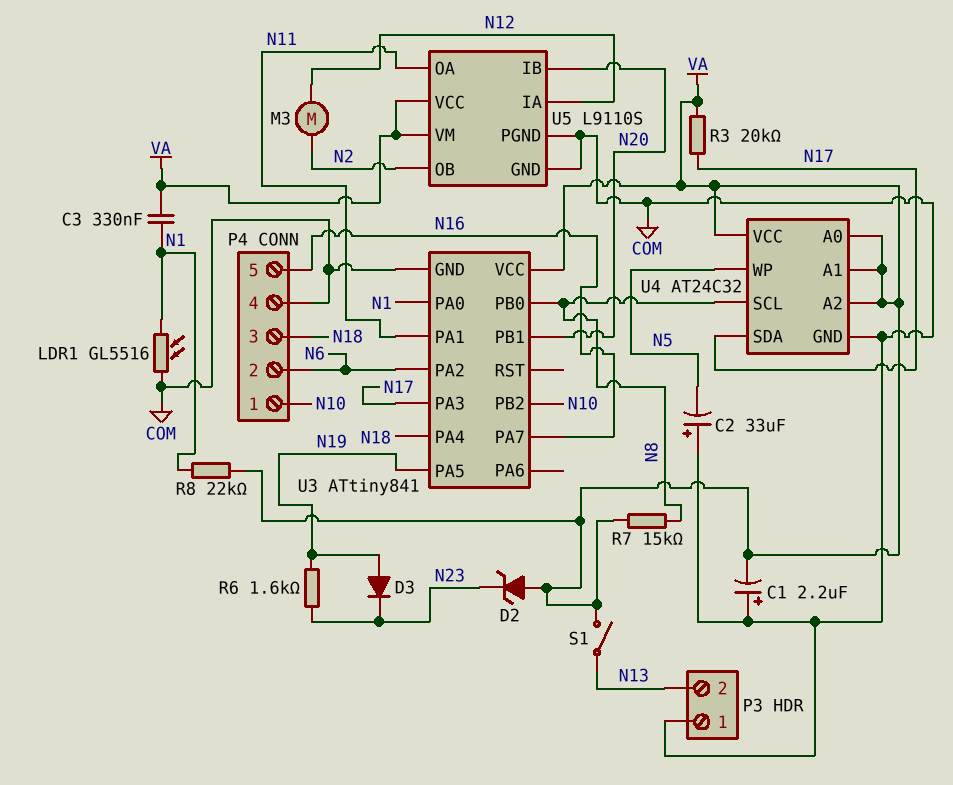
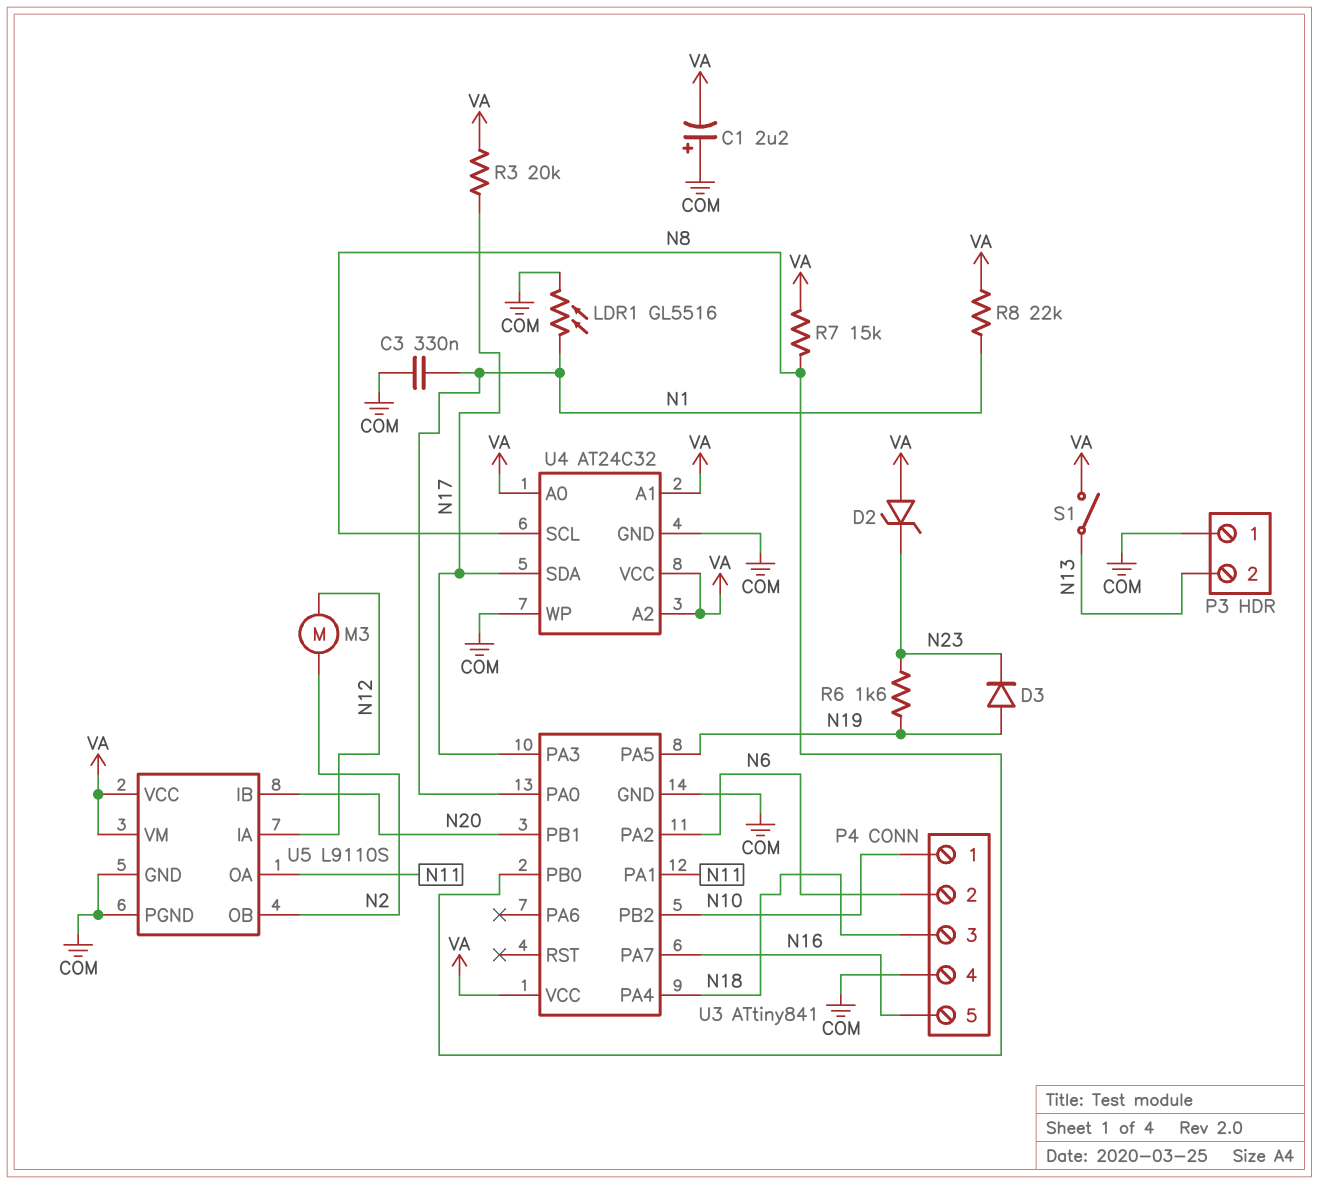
C2: 33uF (plus COM, minus N5) -> none
C3: 330nF (N1, VA) -> 330nF (COM, N1)
U4 pin WP: N5 -> COM

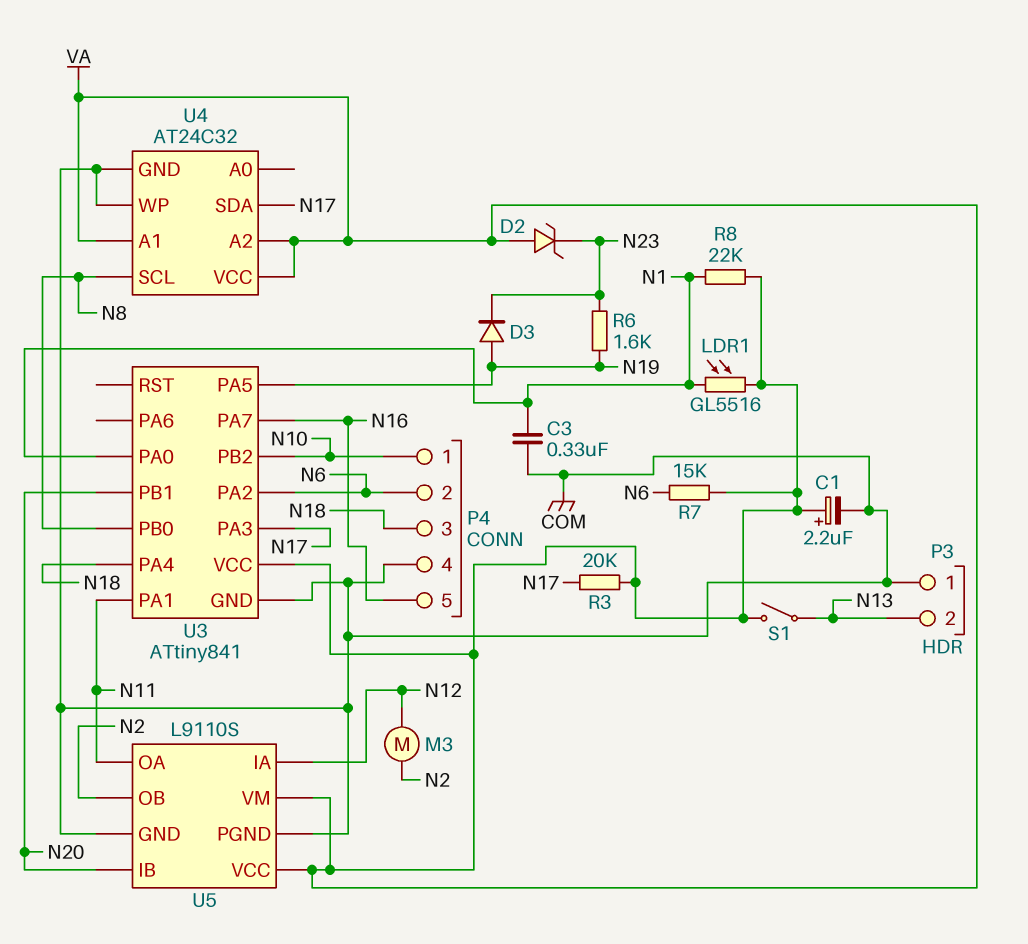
C1: 2.2uF (plus COM, minus VA) -> 2.2uF (plus VA, minus COM)
LDR1: GL5516 (COM, N1) -> GL5516 (N1, VA)
R7: 15k (N8, VA) -> 15k (N6, VA)
U4 pin A0: VA -> none

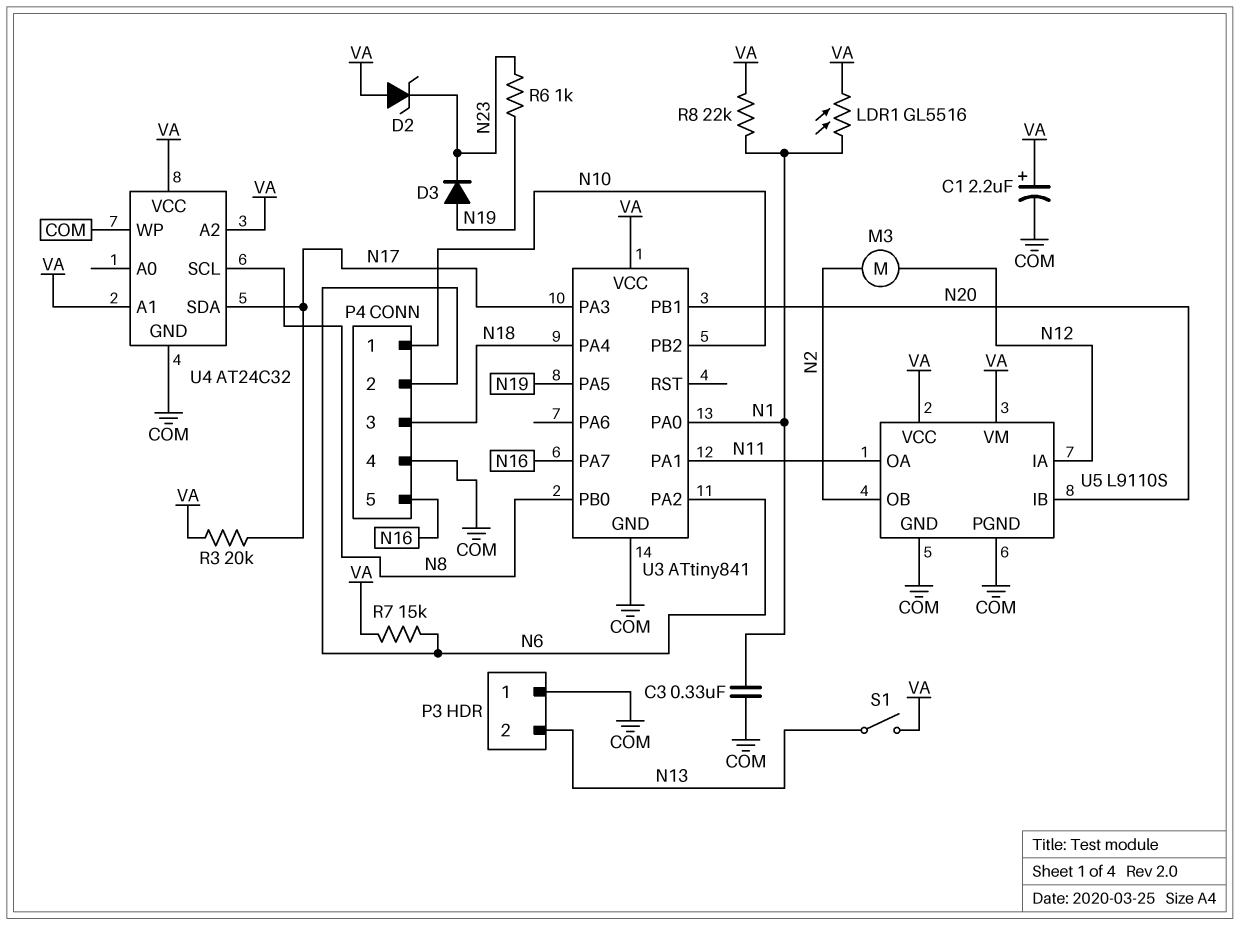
R6: 1.6k (N19, N23) -> 1k (N19, N23)

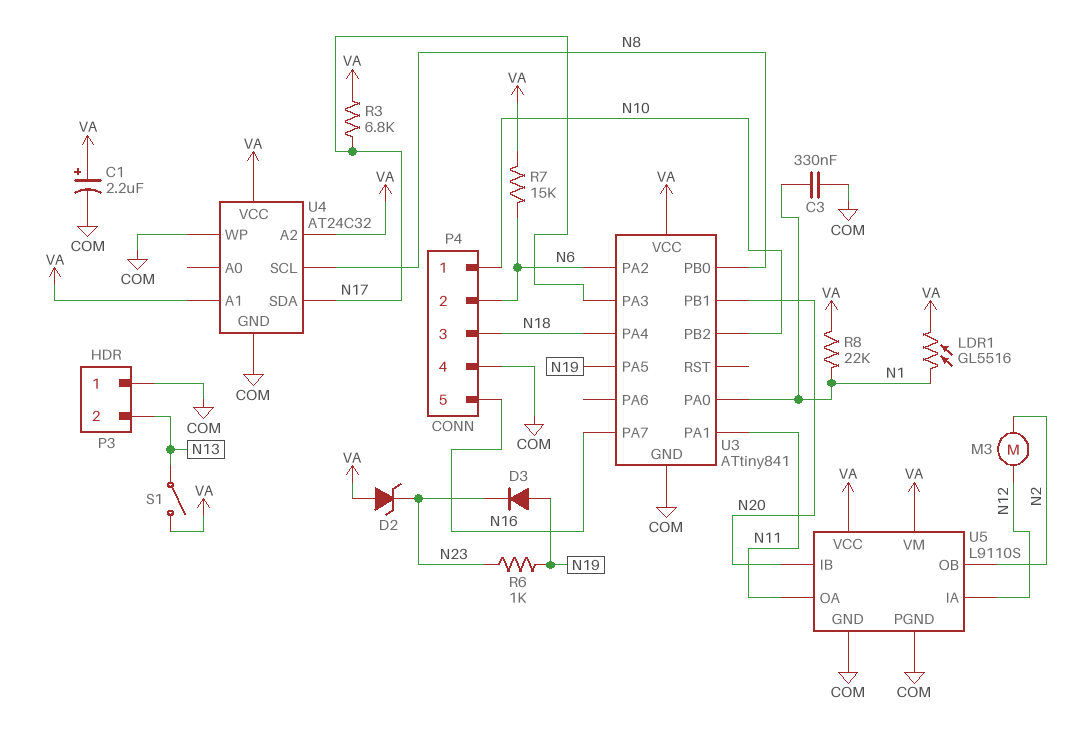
R3: 20k (N17, VA) -> 6.8k (N17, VA)

